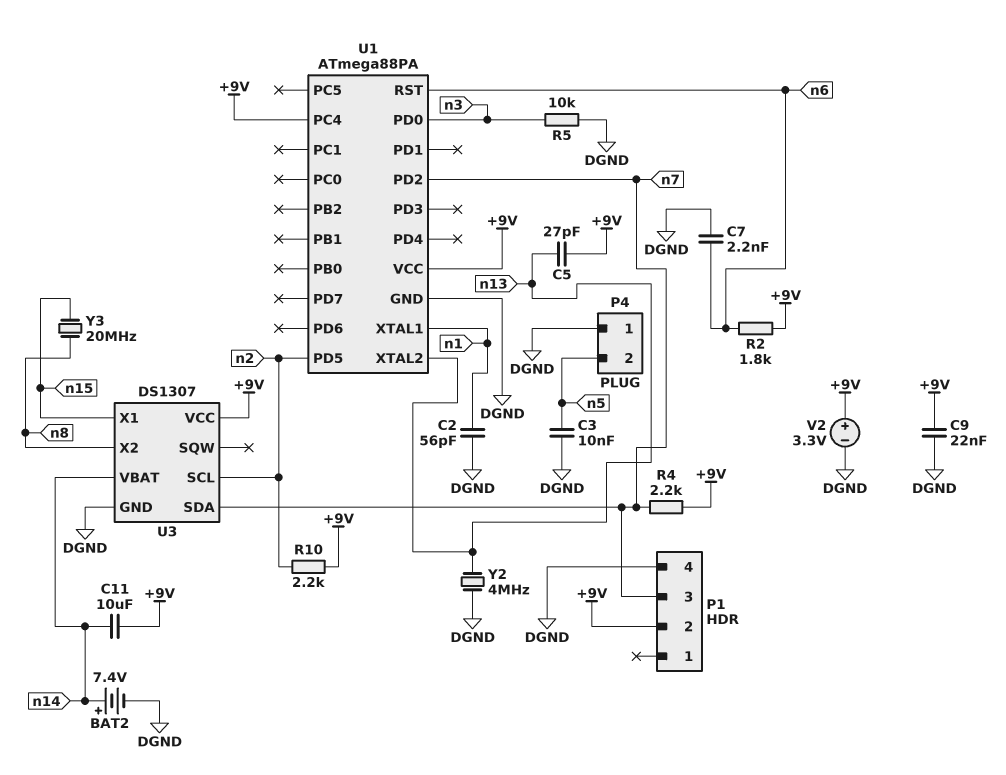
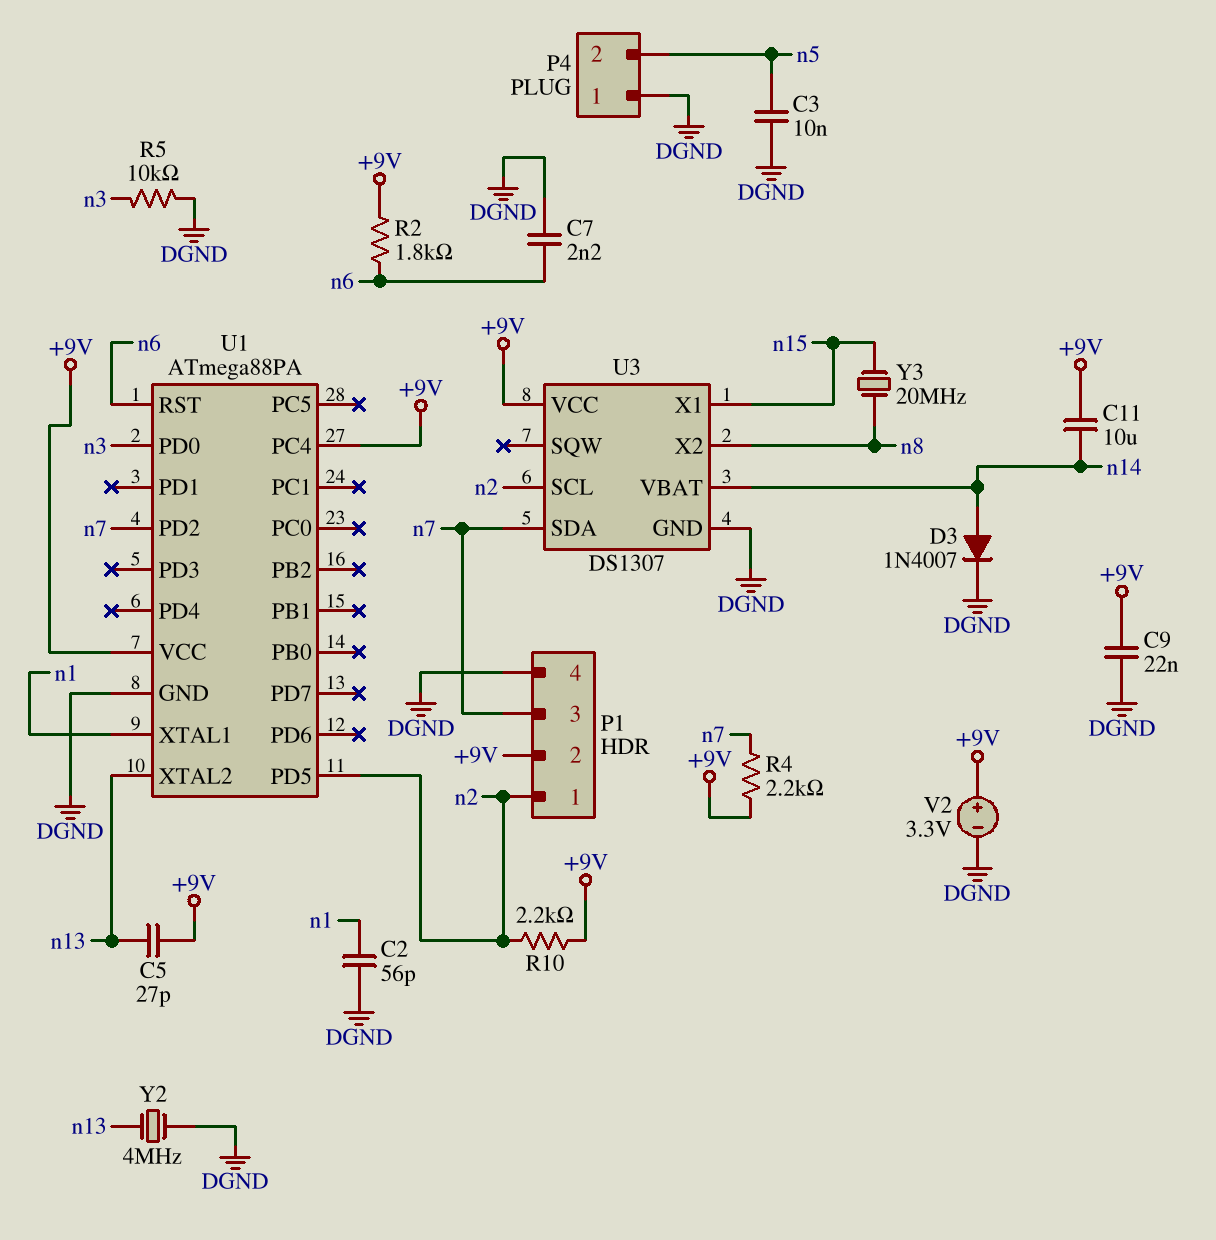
BAT2: 7.4V (plus n14, minus DGND) -> none
D3: none -> diode 1N4007 (A n14, K DGND)
P1 pin 1: none -> n2

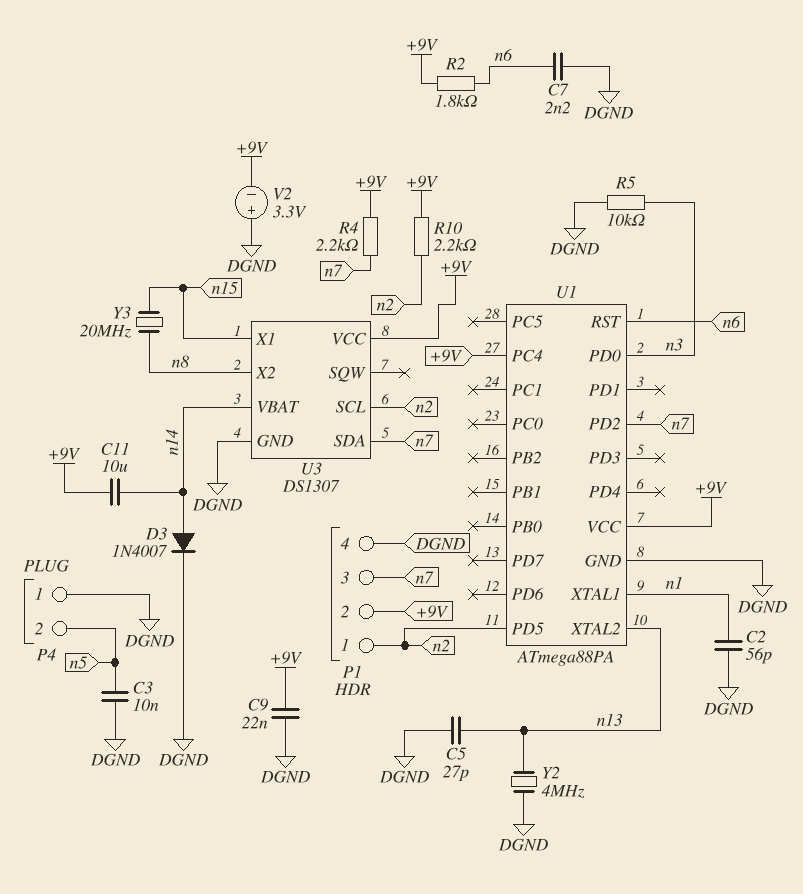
C5: 27pF (+9V, n13) -> 27pF (DGND, n13)
V2: 3.3V (plus +9V, minus DGND) -> 3.3V (plus DGND, minus +9V)

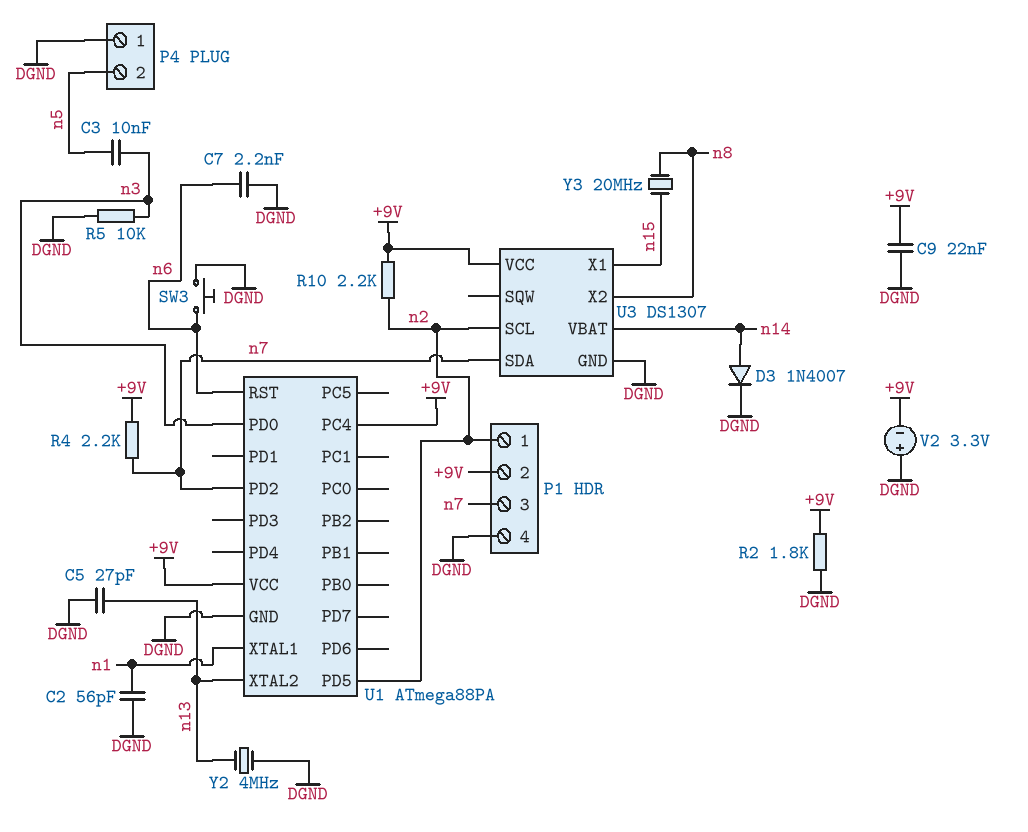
C3: 10nF (DGND, n5) -> 10nF (n3, n5)
C11: 10uF (+9V, n14) -> none
R2: 1.8k (+9V, n6) -> 1.8k (+9V, DGND)
SW3: none -> button (DGND, n6)

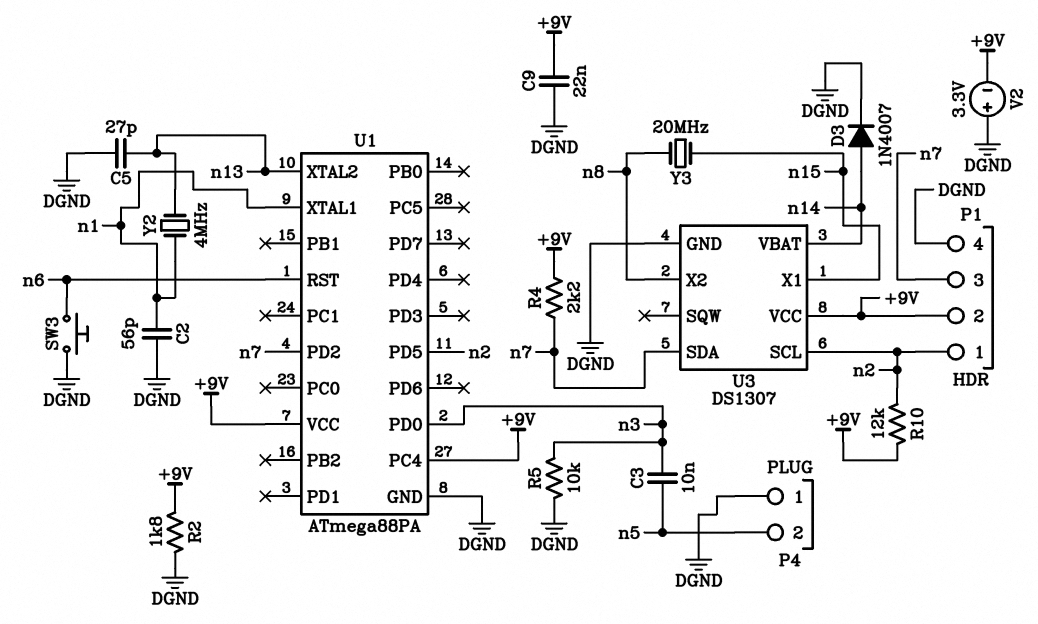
C7: 2.2nF (DGND, n6) -> none
R10: 2.2k (+9V, n2) -> 12k (+9V, n2)
Y2: 4MHz (DGND, n13) -> 4MHz (n1, n13)

